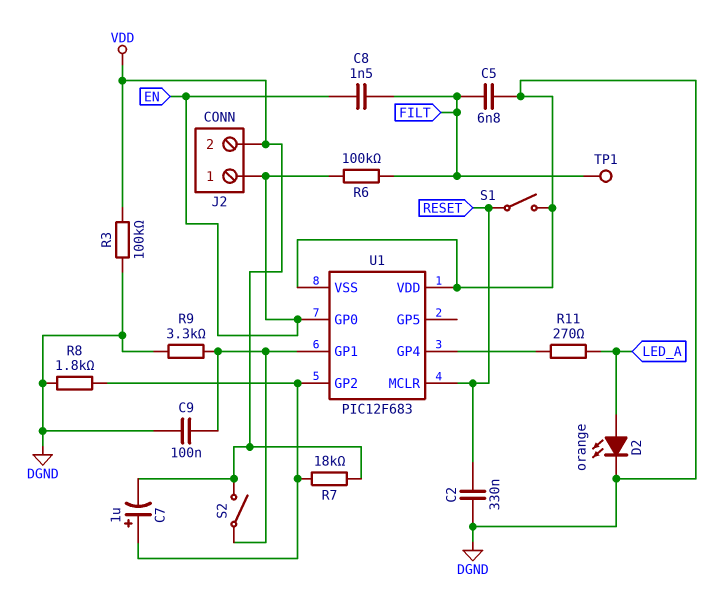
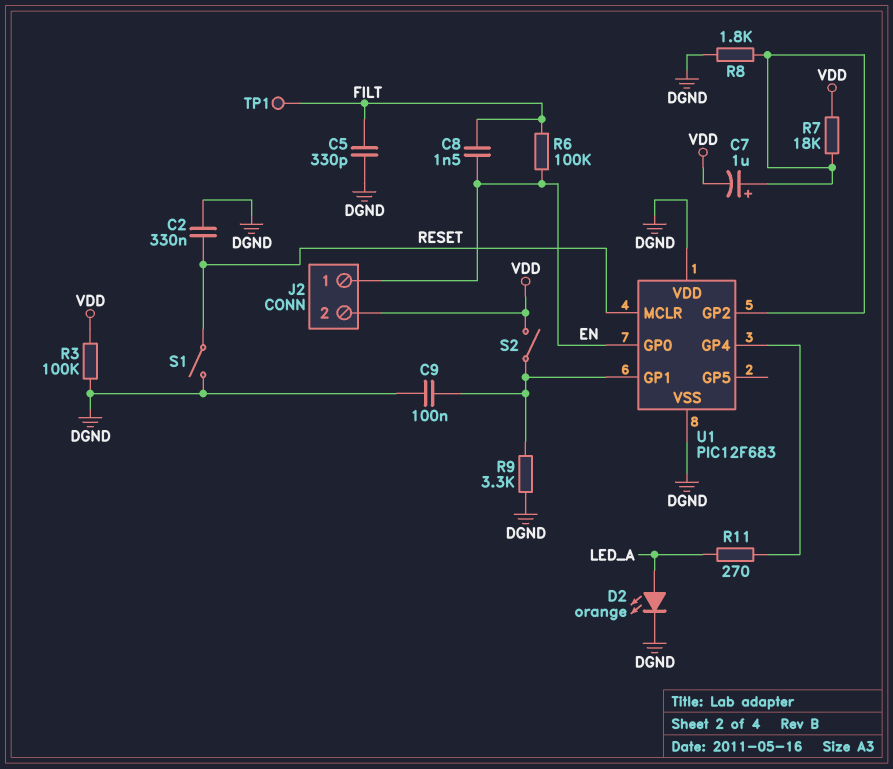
C5: 6.8nF (DGND, FILT) -> 330pF (DGND, FILT)

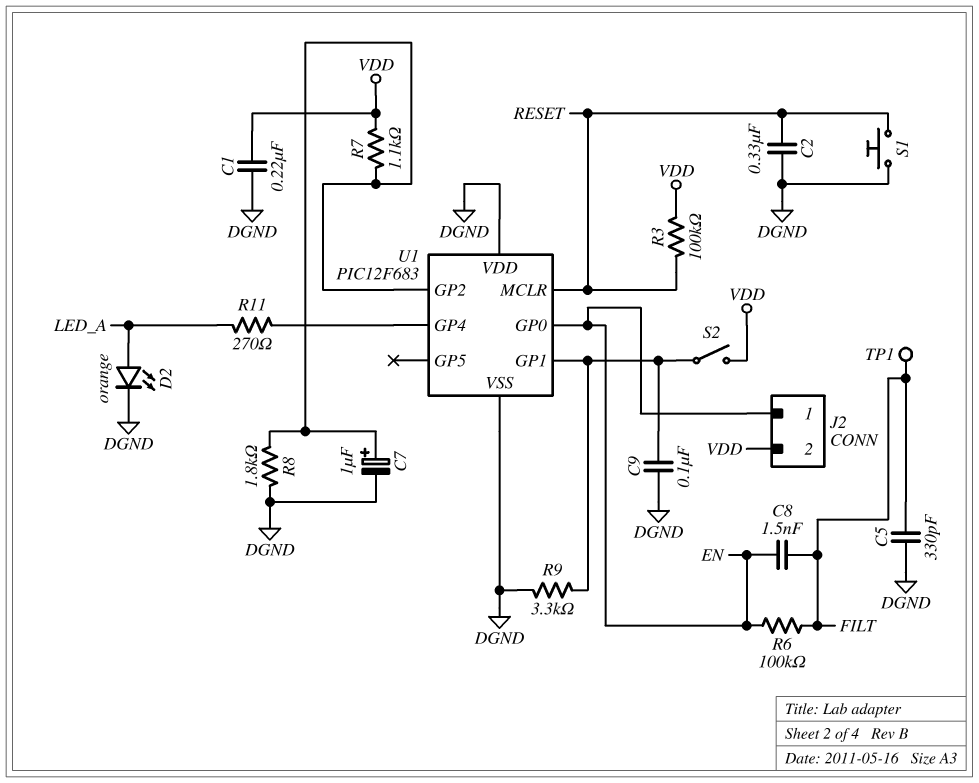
C1: none -> 220nF (DGND, VDD)
C7: 1uF (plus U1/GP2, minus VDD) -> 1uF (plus U1/GP2, minus DGND)
R3: 100k (DGND, VDD) -> 100k (RESET, VDD)
R7: 18k (U1/GP2, VDD) -> 1.1k (U1/GP2, VDD)
S1: switch (DGND, RESET) -> button (DGND, RESET)

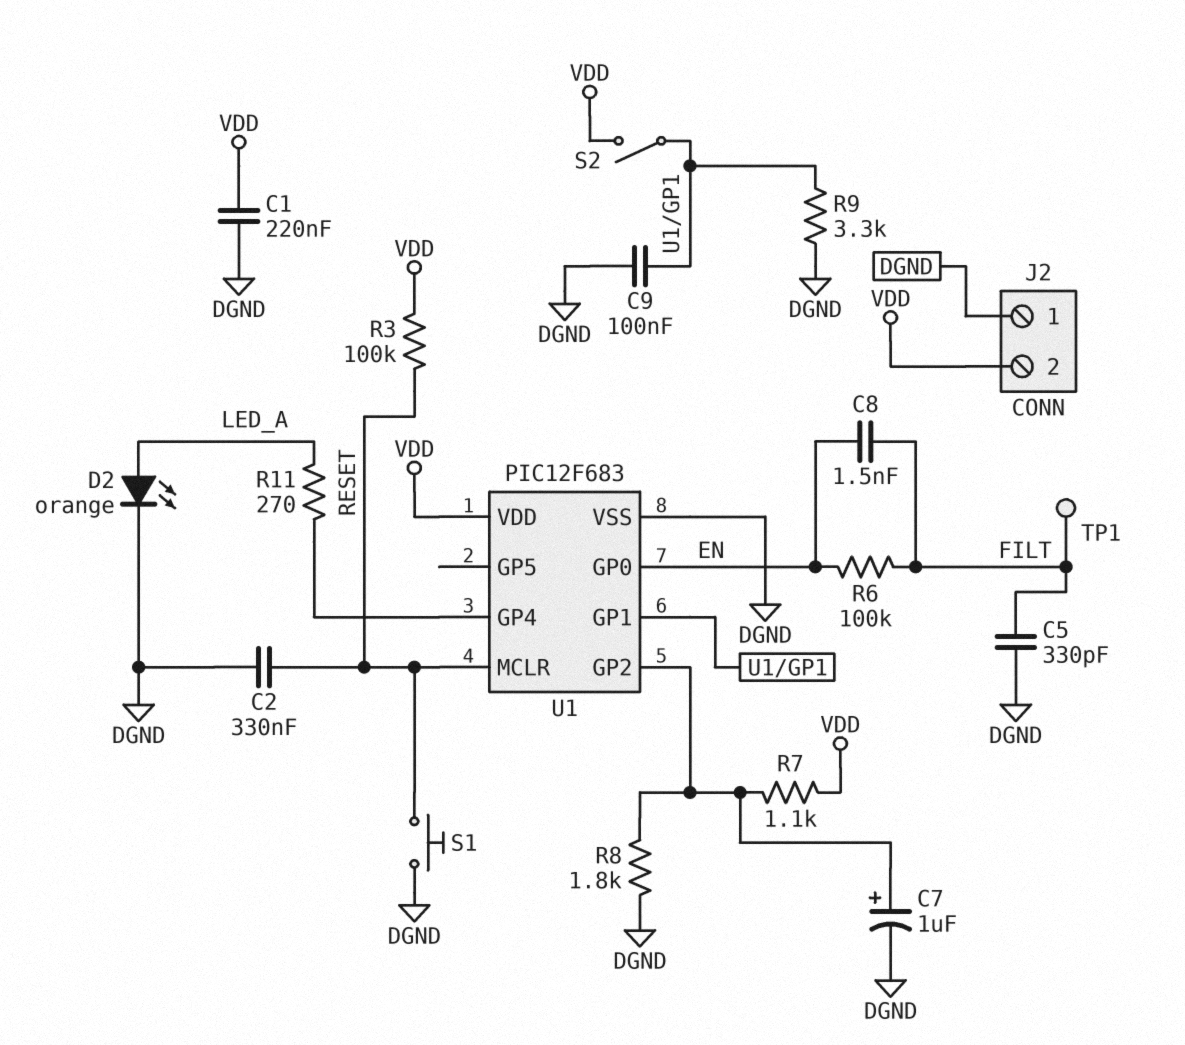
J2 pin 1: EN -> DGND
U1 pin VDD: DGND -> VDD

